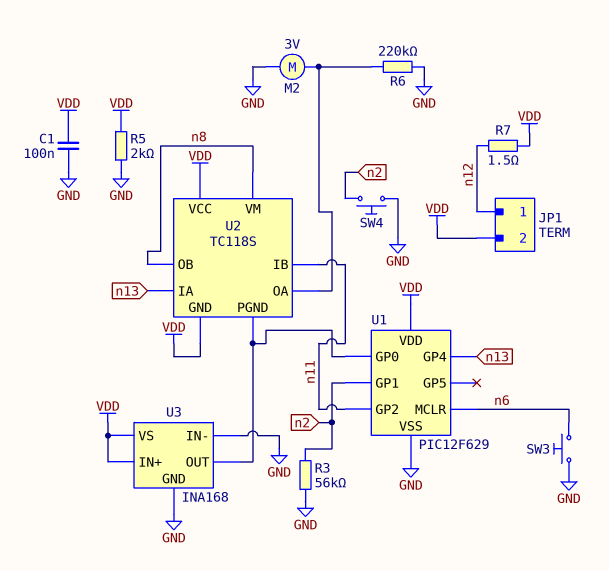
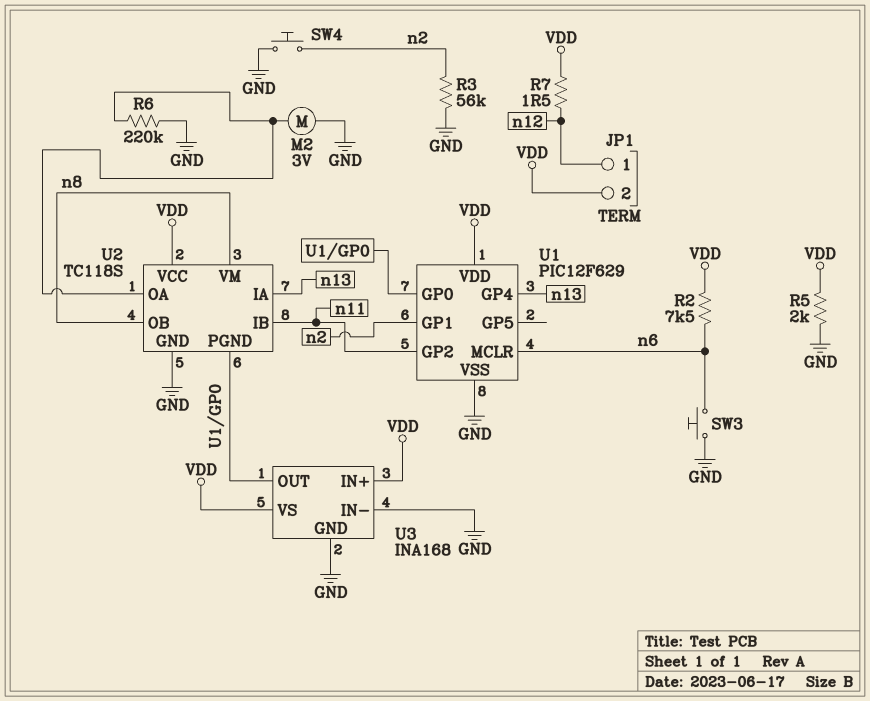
C1: 100nF (GND, VDD) -> none
R2: none -> 7.5k (VDD, n6)
U2 pin GND: VDD -> GND

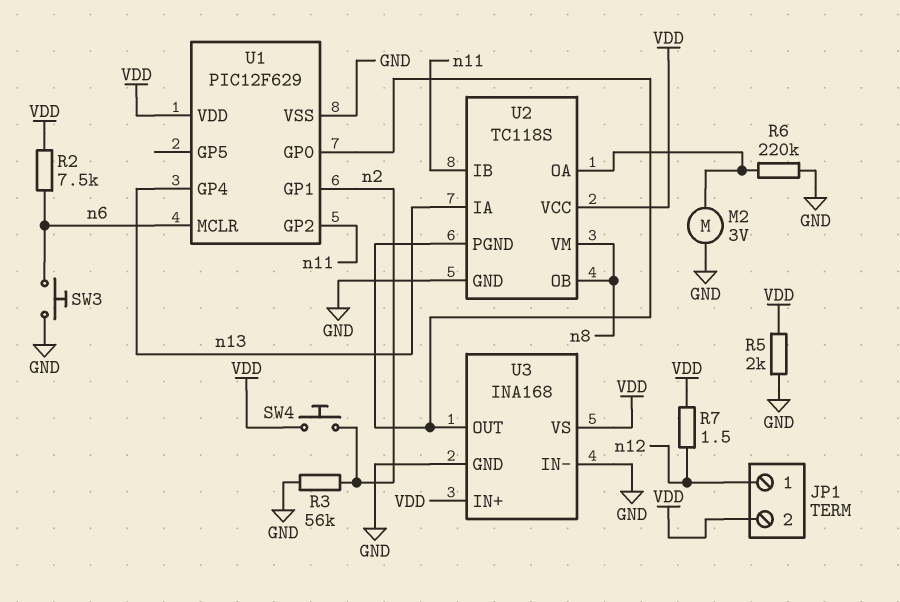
SW4: button (GND, n2) -> button (VDD, n2)

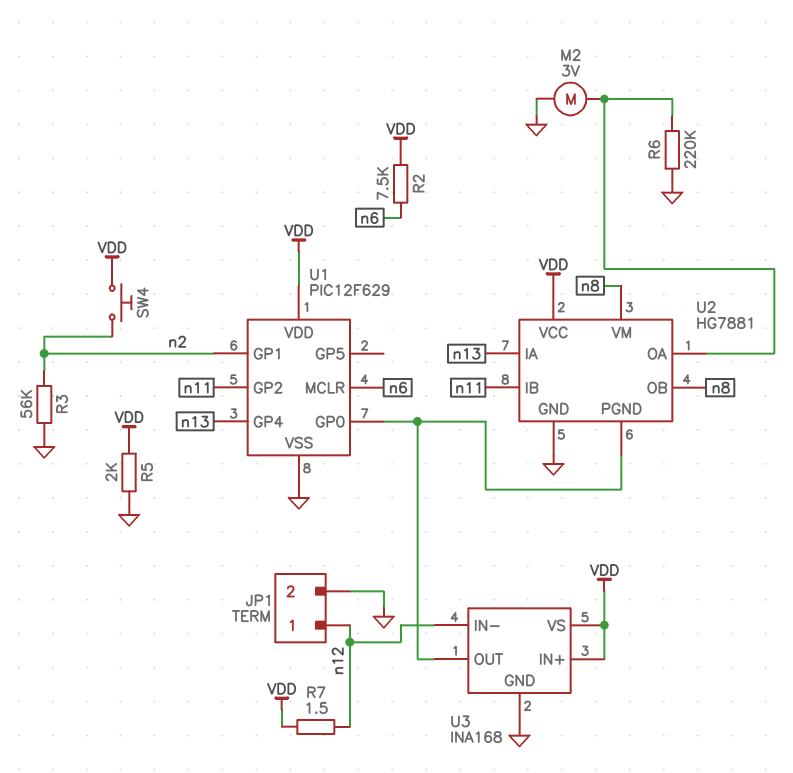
JP1 pin 2: VDD -> GND
SW3: button (GND, n6) -> none
U2: TC118S -> HG7881
U3 pin IN-: GND -> n12

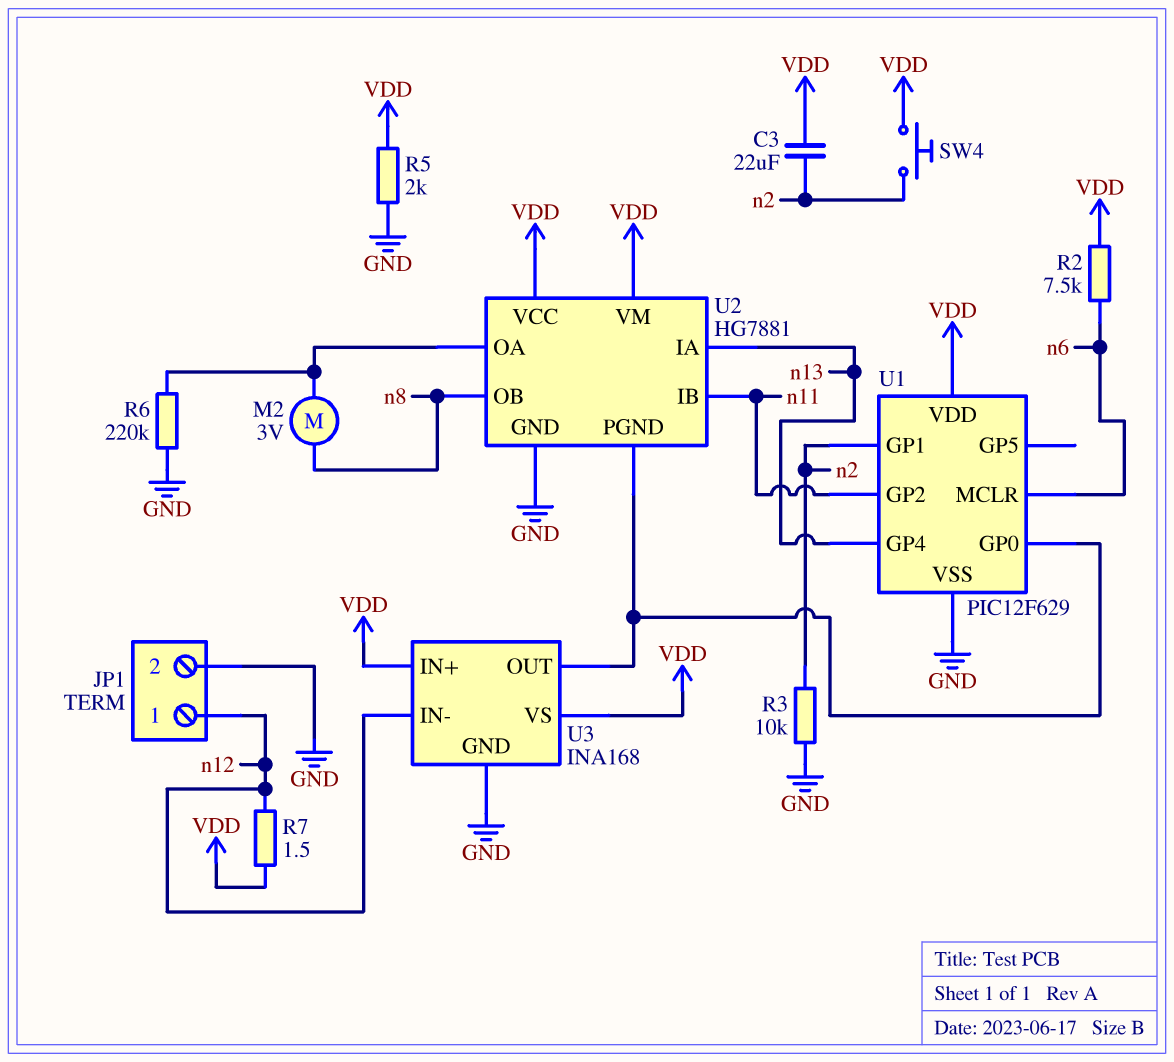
C3: none -> 22uF (VDD, n2)
M2: motor 3V (GND, U2/OA) -> motor 3V (U2/OA, n8)
R3: 56k (GND, n2) -> 10k (GND, n2)
U2 pin VM: n8 -> VDD

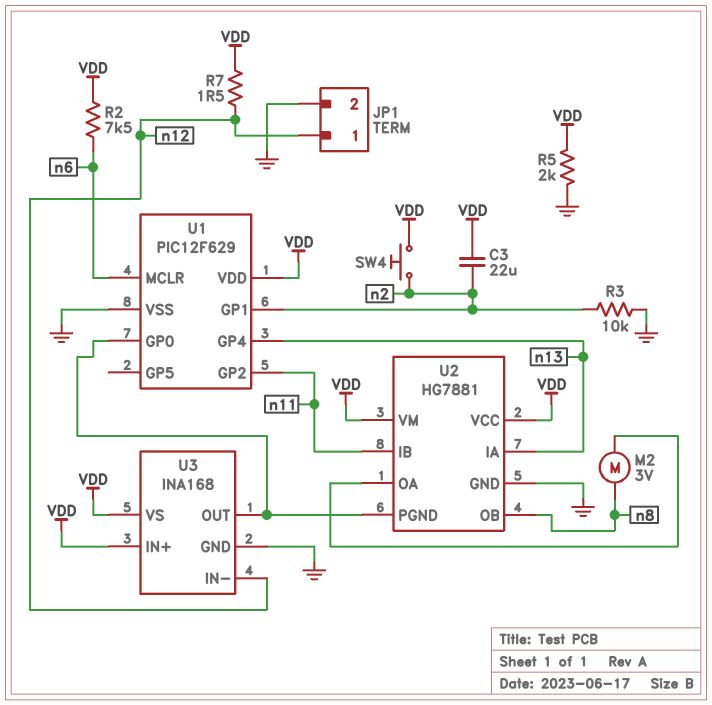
R6: 220k (GND, U2/OA) -> none

